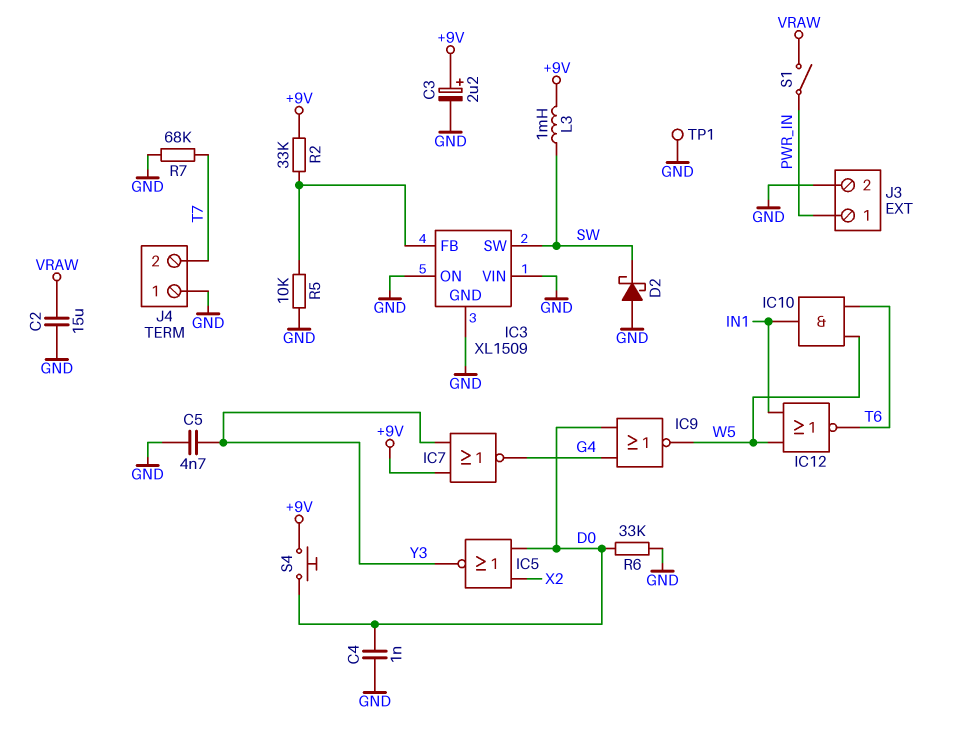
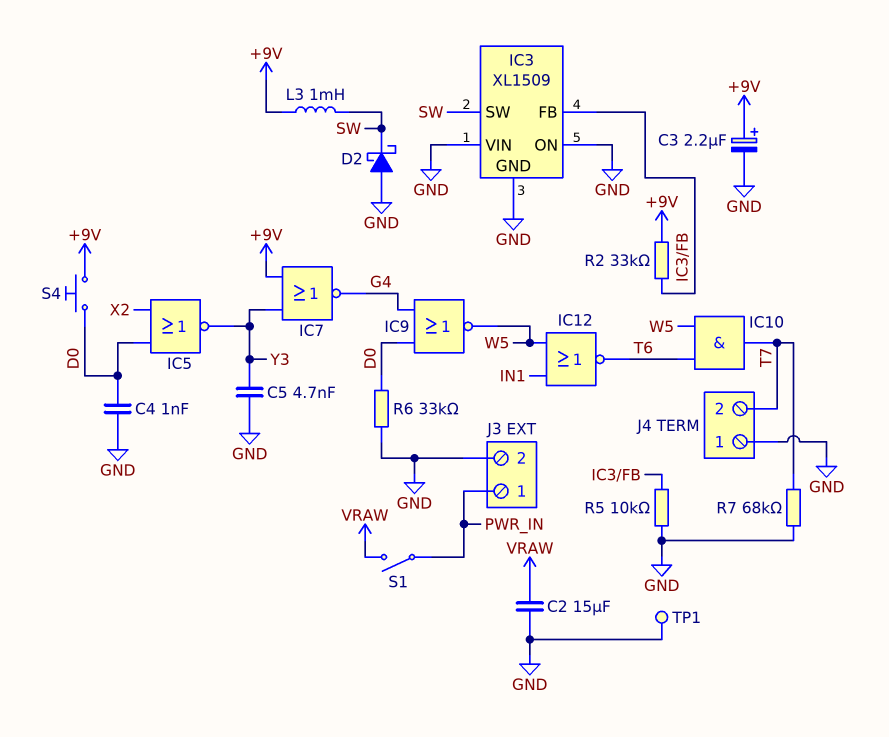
IC10: AND (in T6, in W5, out IN1) -> AND (in T6, in W5, out T7)

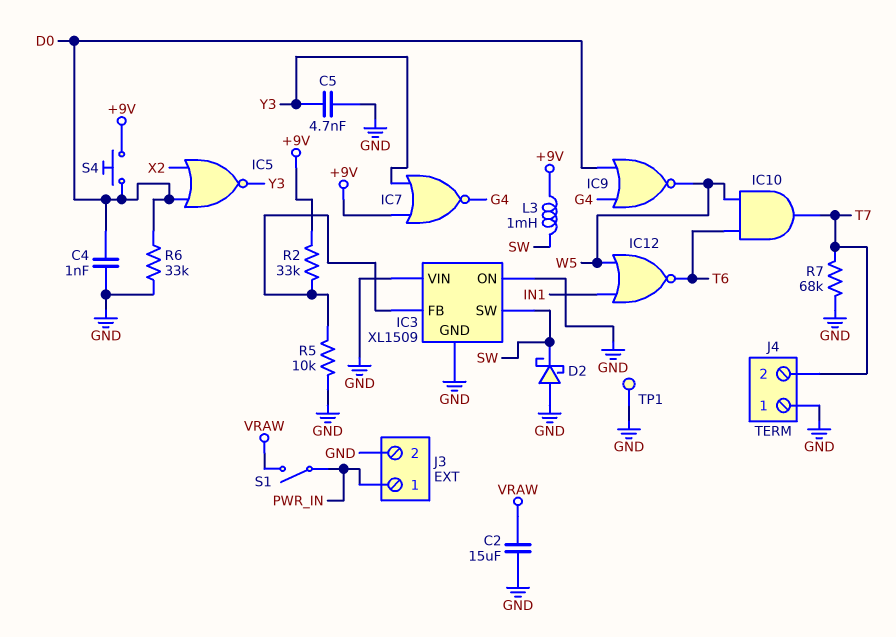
C3: 2.2uF (plus +9V, minus GND) -> none

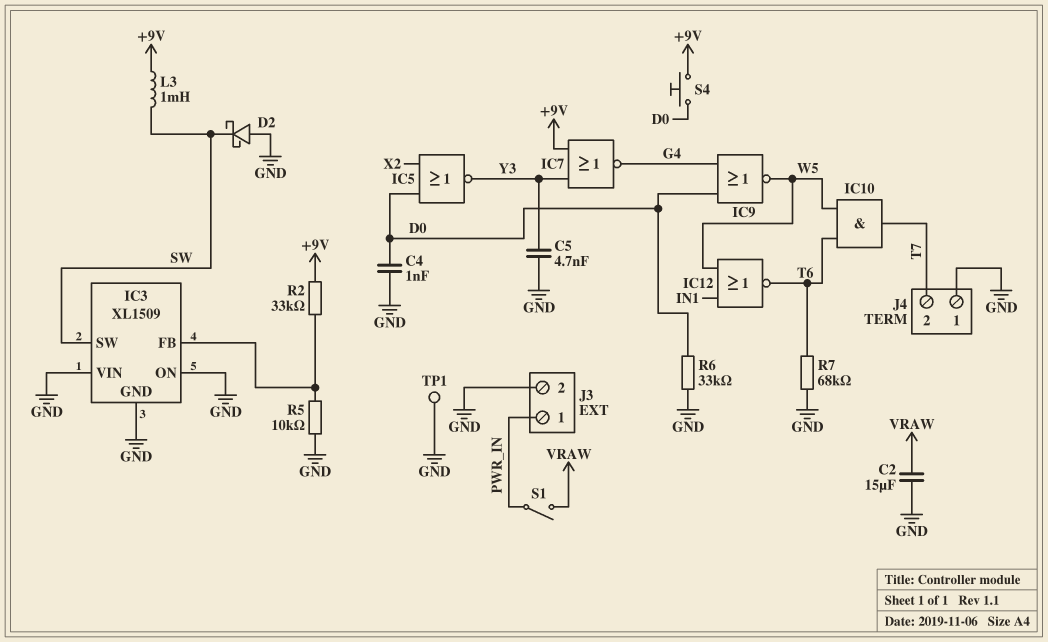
R7: 68k (GND, T7) -> 68k (GND, T6)

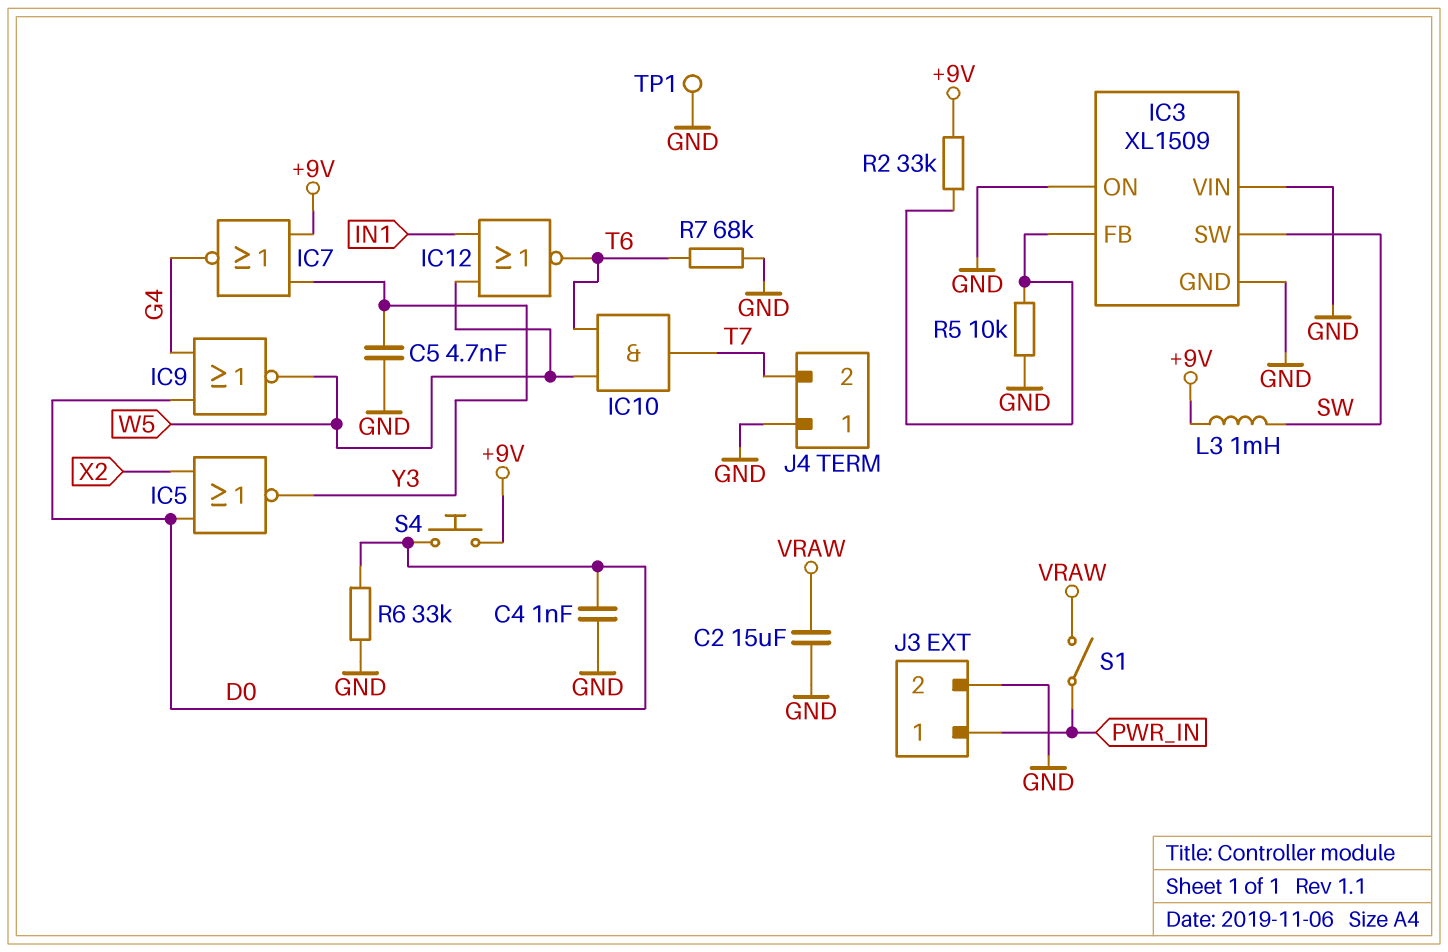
D2: schottky (A GND, K SW) -> none

